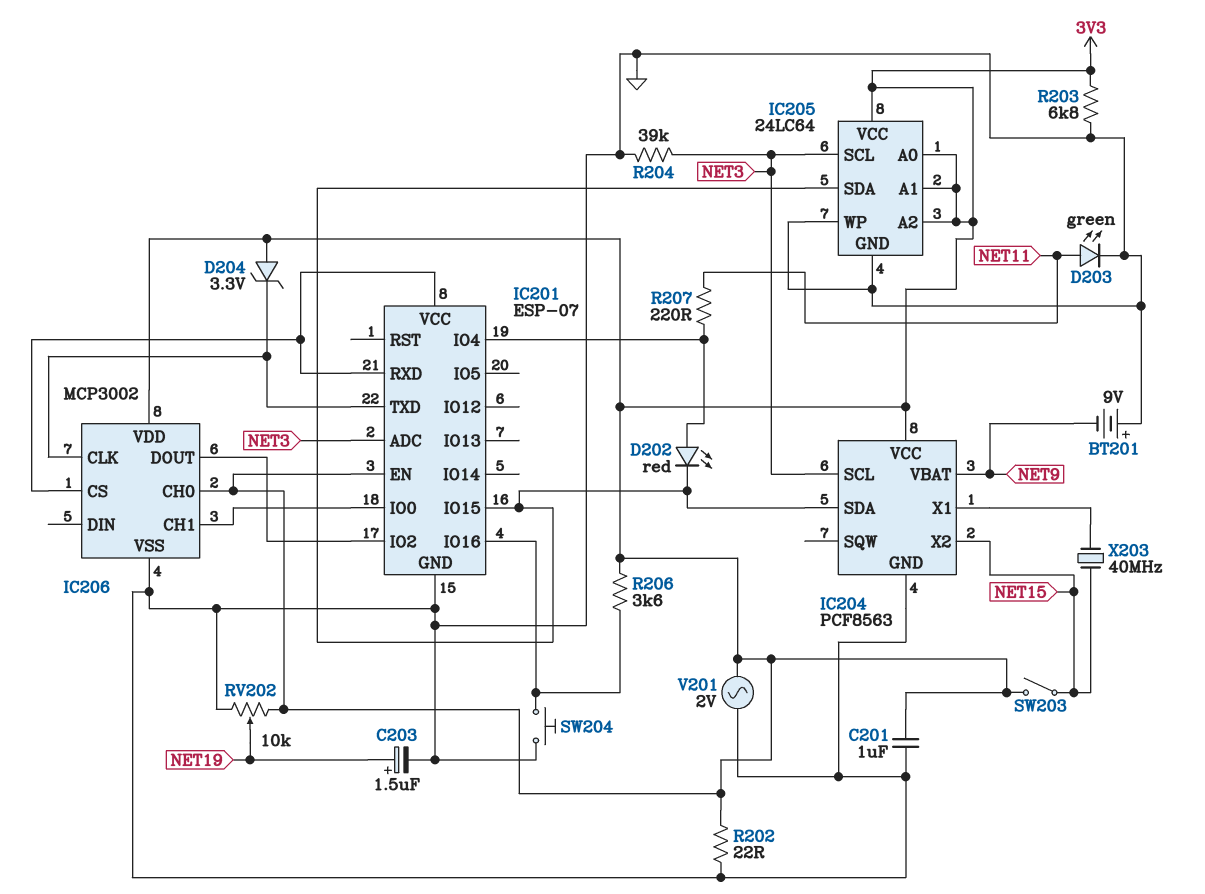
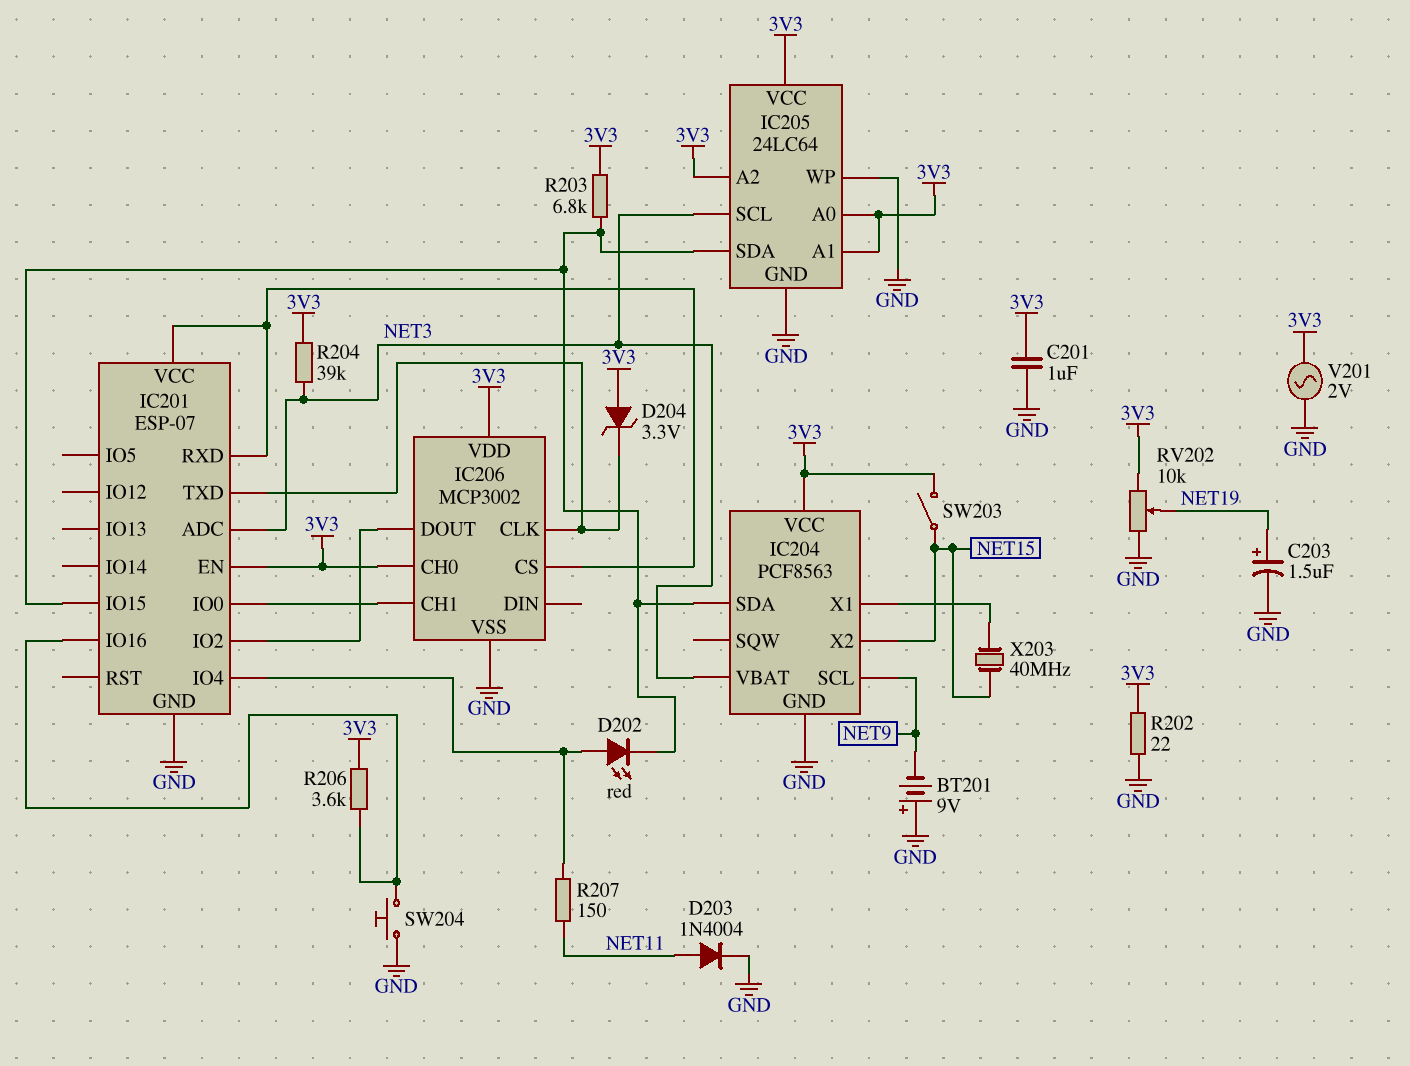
D203: LED green (A NET11, K GND) -> diode 1N4004 (A NET11, K GND)
IC204 pin SCL: NET3 -> NET9
IC204 pin VBAT: NET9 -> NET3
R203: 6.8k (3V3, GND) -> 6.8k (3V3, IC201/IO15)
R204: 39k (GND, NET3) -> 39k (3V3, NET3)
R207: 220 (IC201/IO4, NET11) -> 150 (IC201/IO4, NET11)

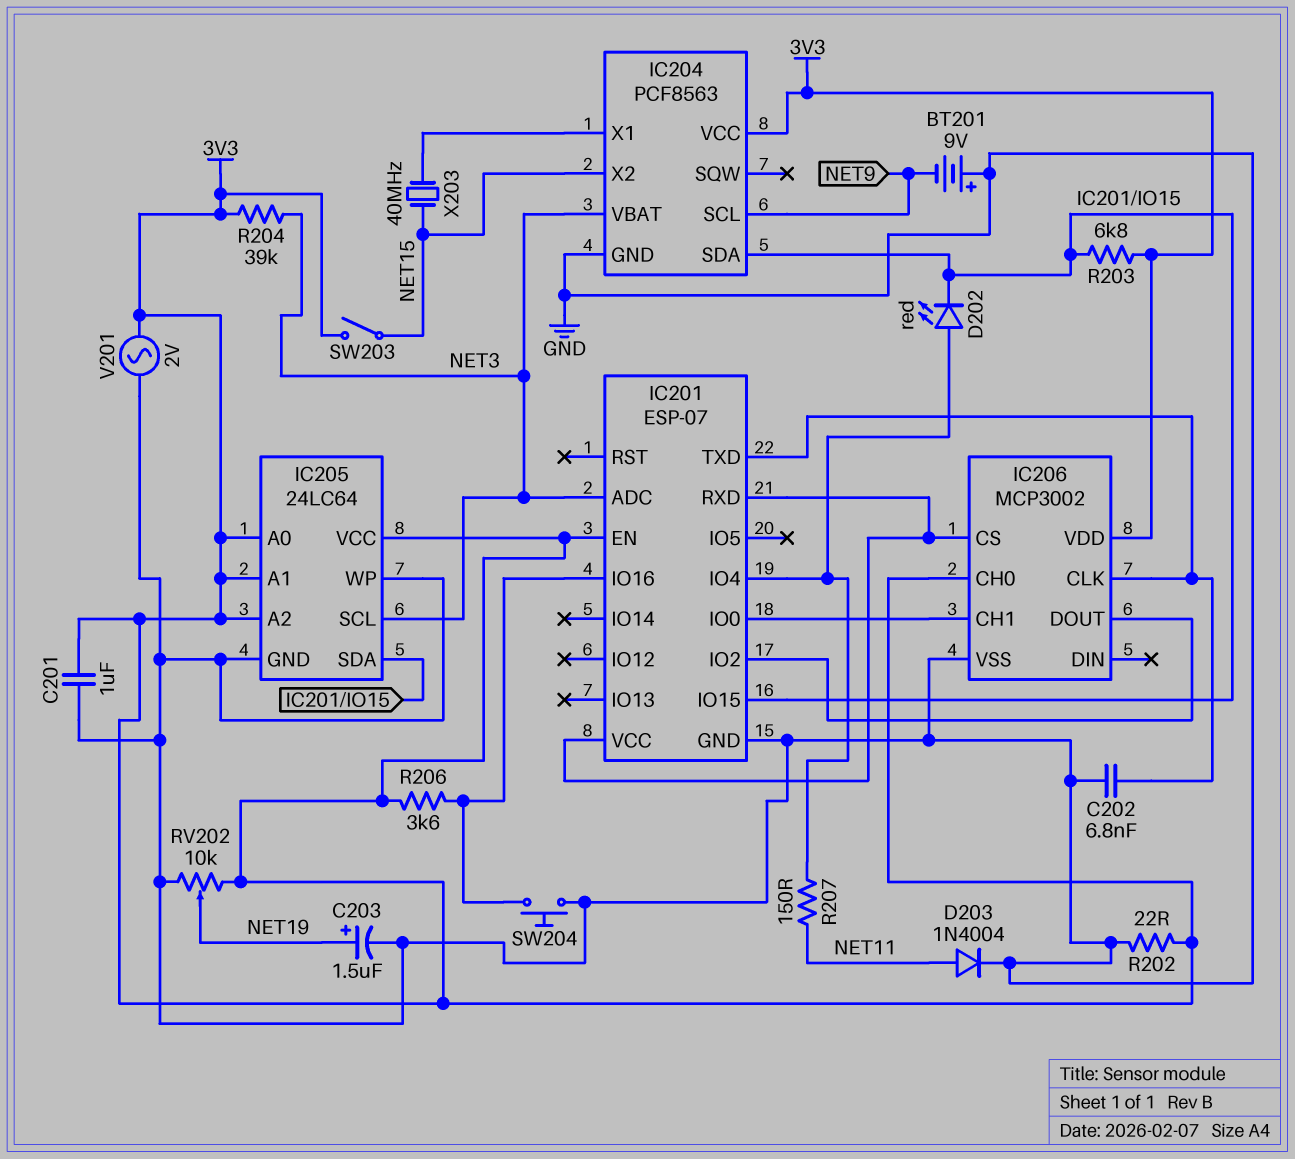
C202: none -> 6.8nF (GND, IC201/TXD)
D204: zener 3.3V (A 3V3, K IC201/TXD) -> none

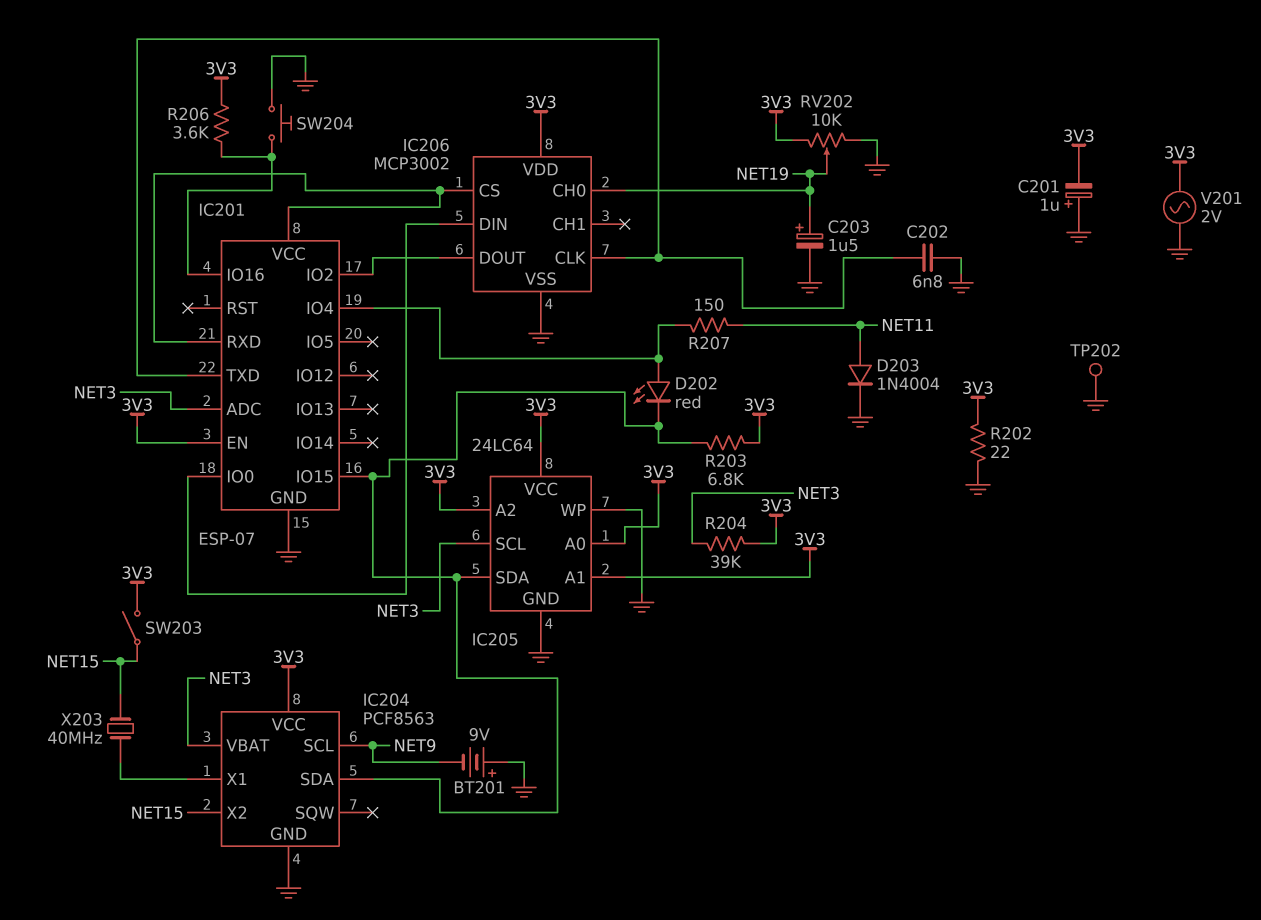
C201: 1uF (3V3, GND) -> 1uF (plus GND, minus 3V3)
IC206 pin CH0: 3V3 -> NET19
IC206 pin CH1: IC201/IO0 -> none
IC206 pin DIN: none -> IC201/IO0
TP202: none -> test point (GND)

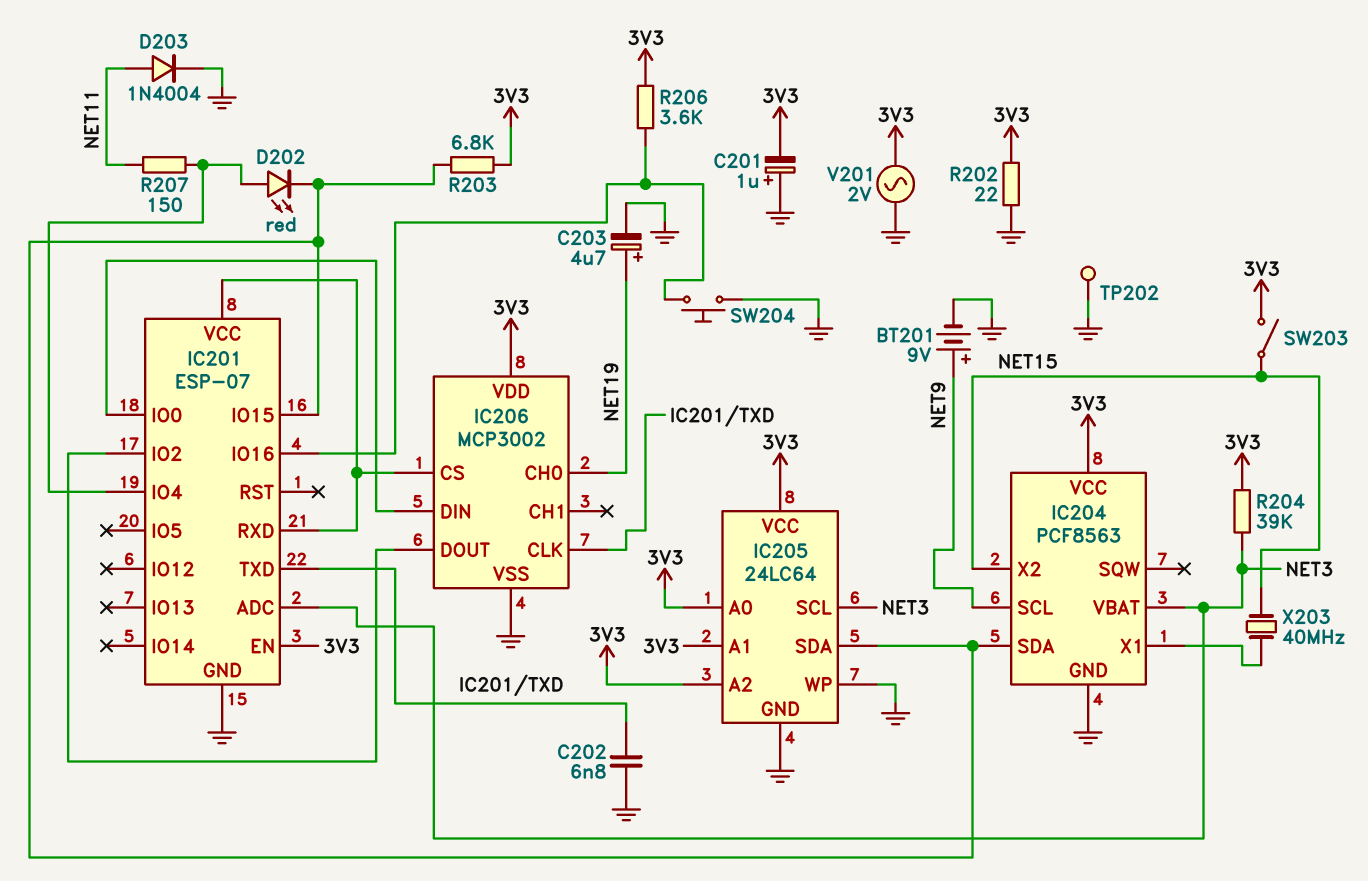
BT201: 9V (plus GND, minus NET9) -> 9V (plus NET9, minus GND)
C203: 1.5uF (plus NET19, minus GND) -> 4.7uF (plus NET19, minus GND)
RV202: 10k (3V3, GND, wiper NET19) -> none

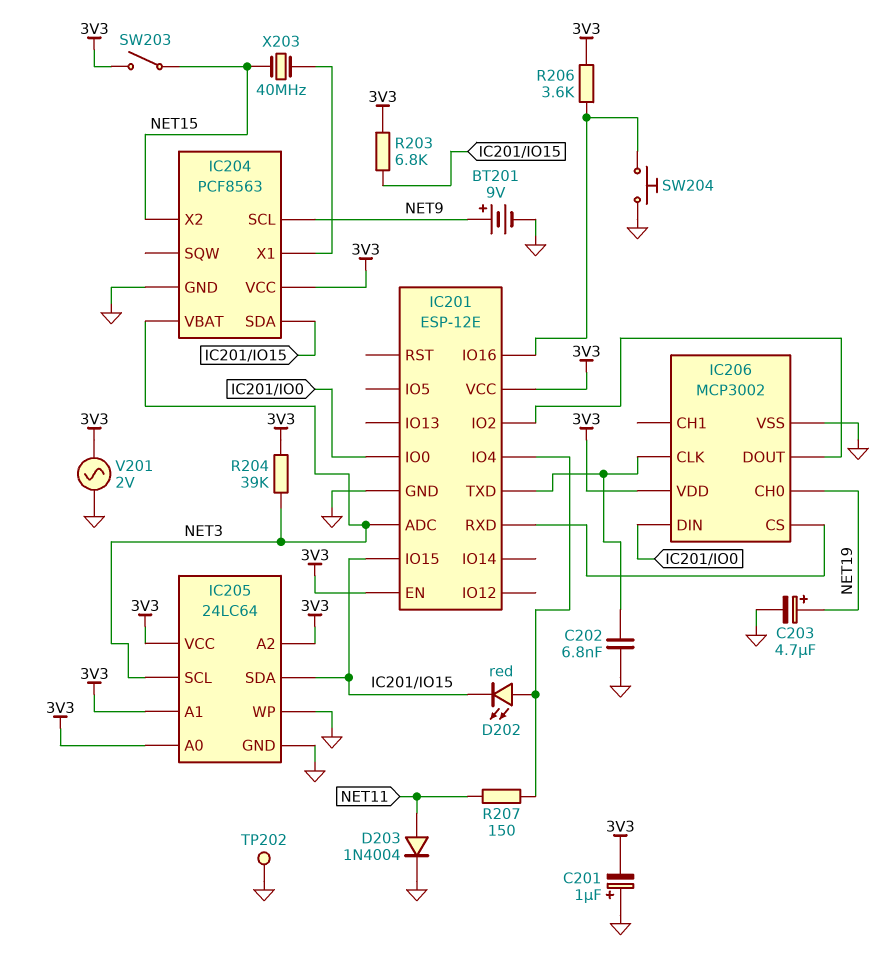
IC201: ESP-07 -> ESP-12E
IC201 pin VCC: IC201/RXD -> 3V3
R202: 22 (3V3, GND) -> none

